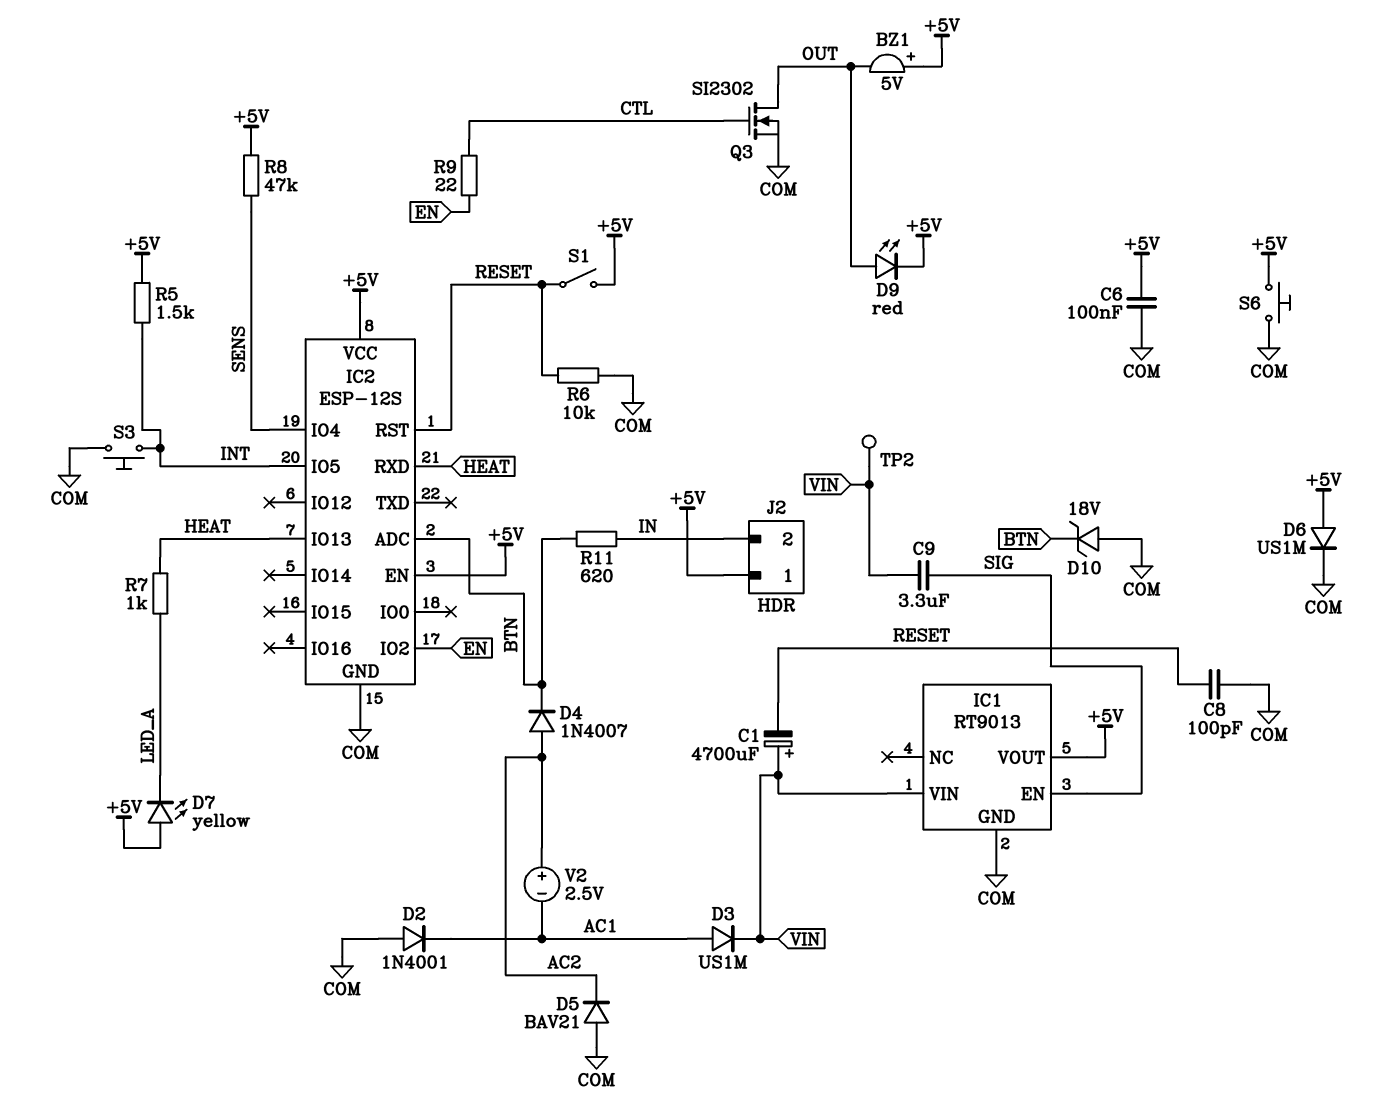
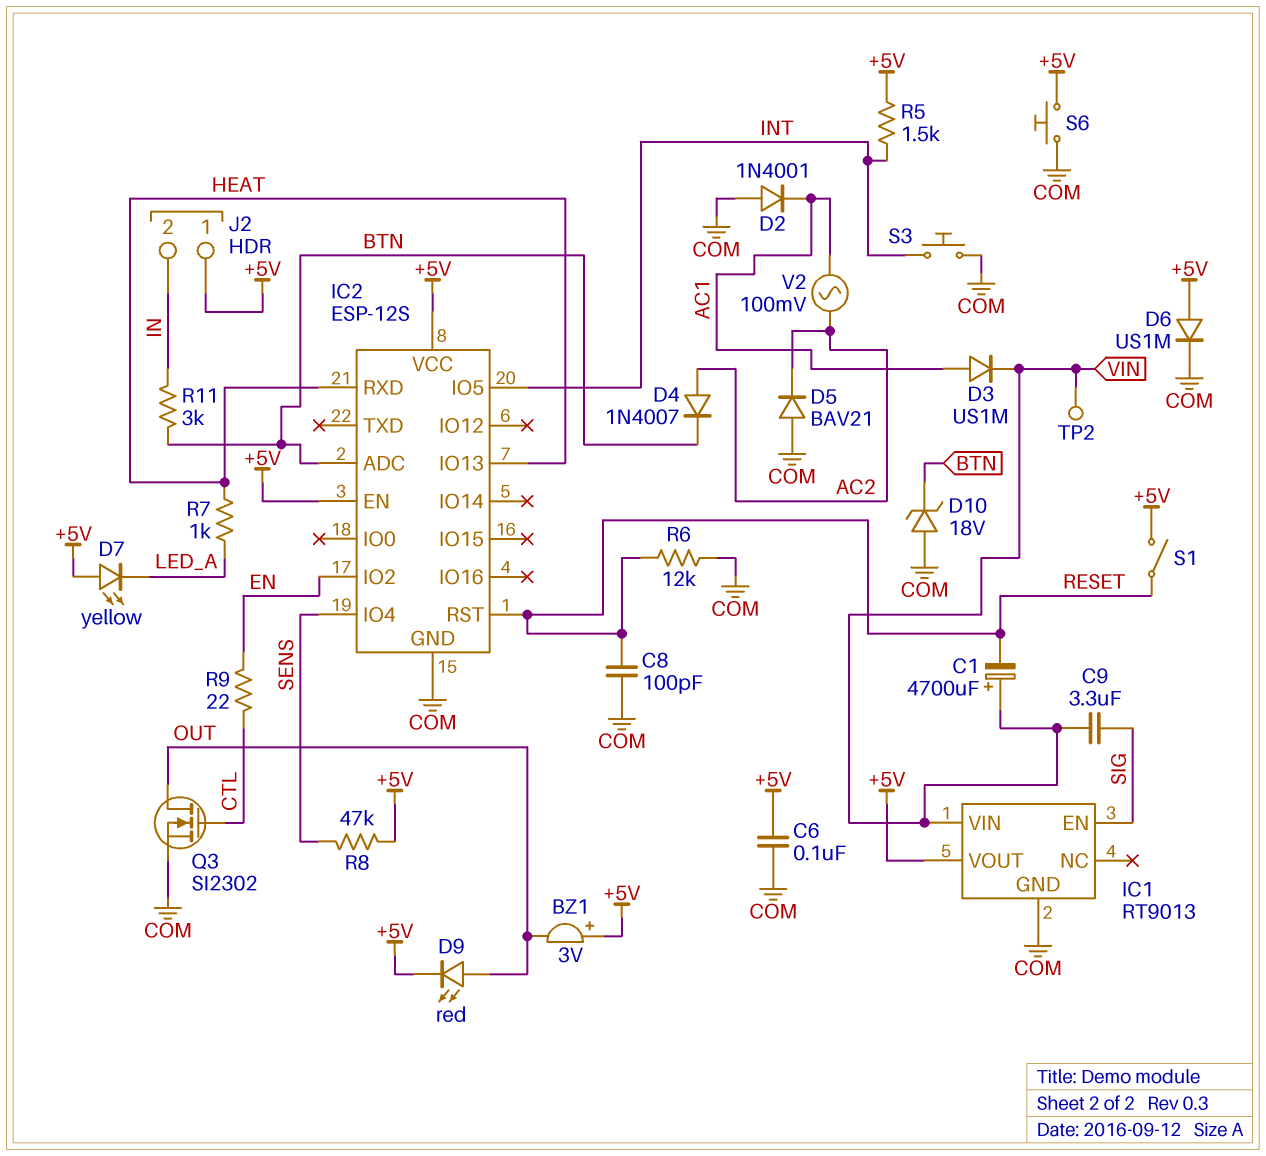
BZ1: buzzer 5V (plus +5V, minus OUT) -> buzzer 3V (plus +5V, minus OUT)
R6: 10k (COM, RESET) -> 12k (COM, RESET)
R11: 620 (BTN, IN) -> 3k (BTN, IN)
V2: 2.5V (plus AC2, minus AC1) -> AC 100mV (AC1, AC2)

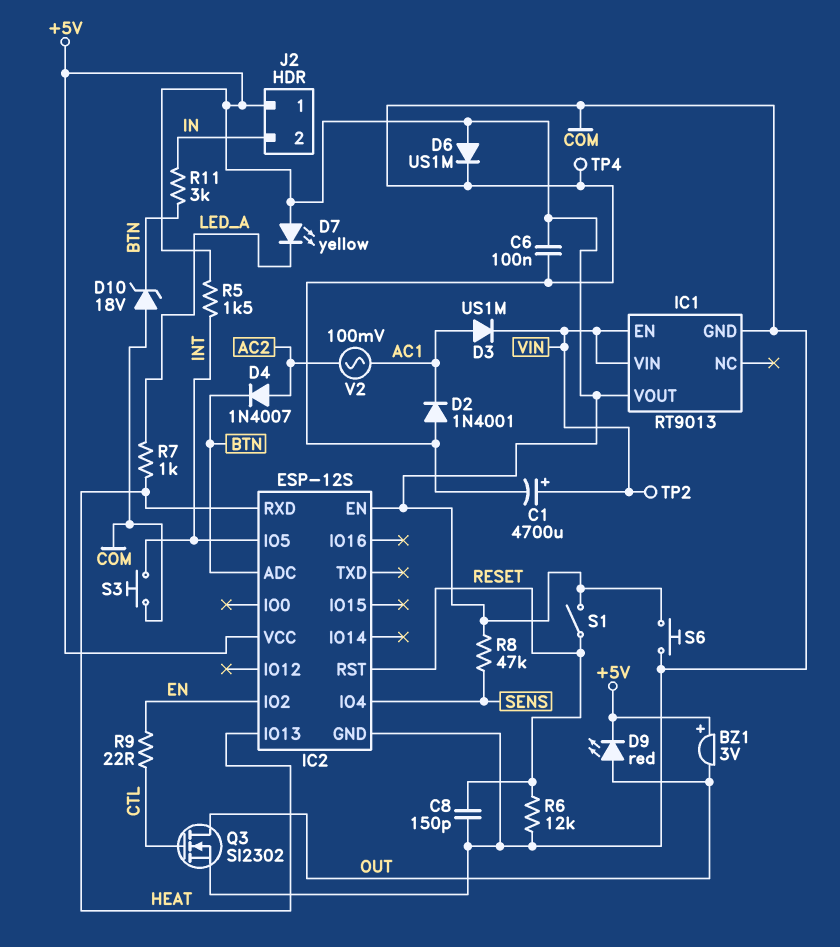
C1: 4700uF (plus VIN, minus RESET) -> 4700uF (plus VIN, minus COM)
C8: 100pF (COM, RESET) -> 150pF (COM, RESET)
C9: 3.3uF (SIG, VIN) -> none
D5: diode BAV21 (A COM, K AC2) -> none
IC1 pin EN: SIG -> VIN
TP4: none -> test point (COM)

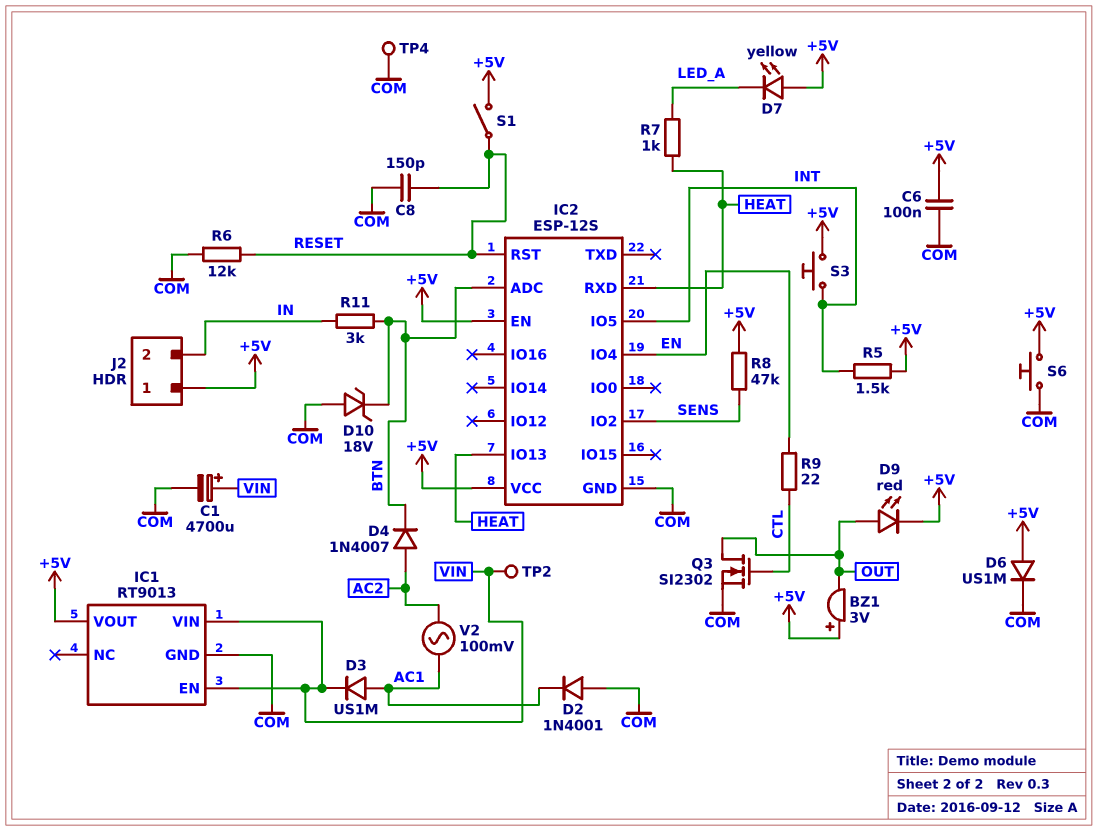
IC2 pin IO2: EN -> SENS
IC2 pin IO4: SENS -> EN
S3: button (COM, INT) -> button (+5V, INT)

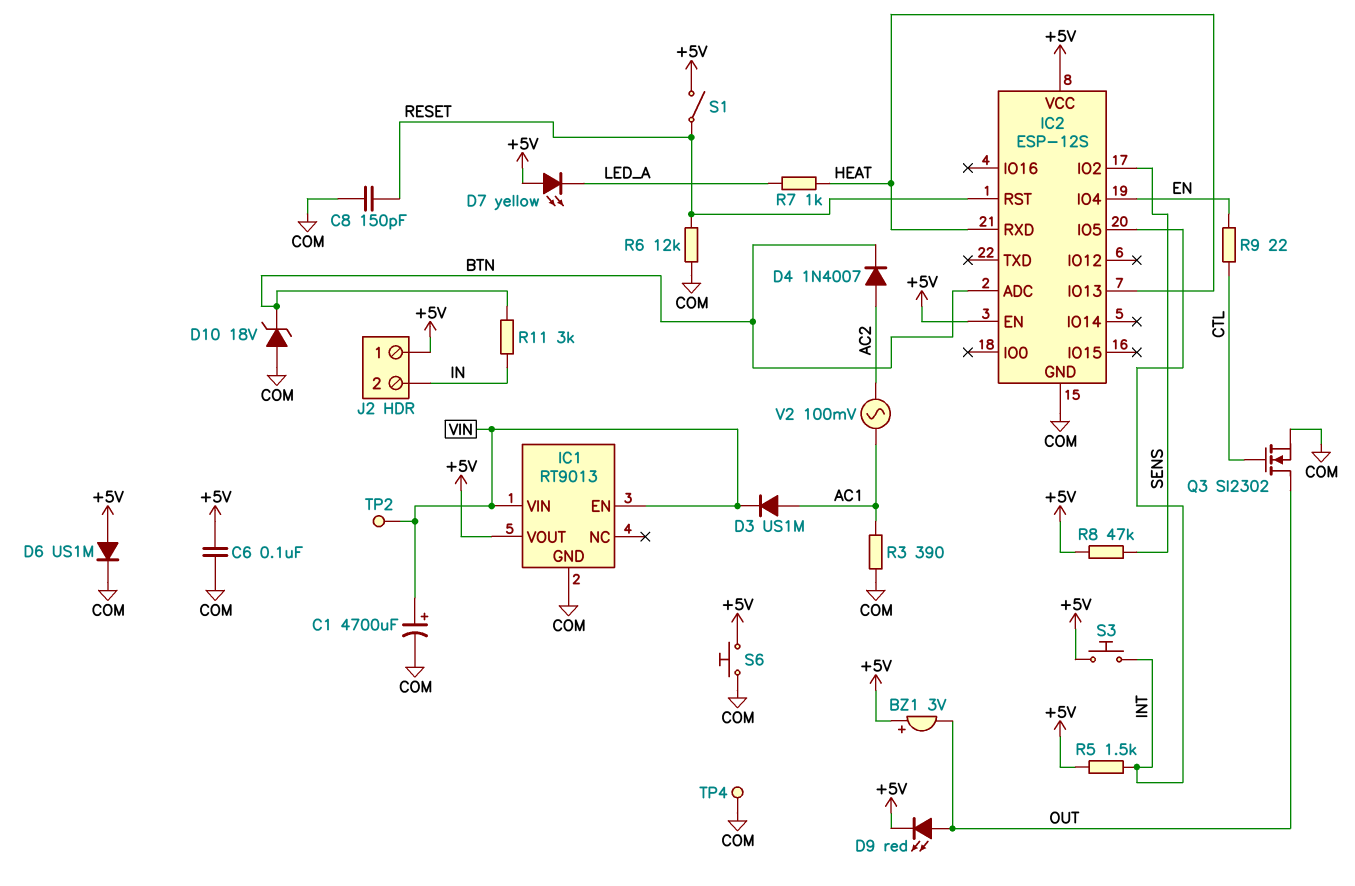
D2: diode 1N4001 (A COM, K AC1) -> none
R3: none -> 390 (AC1, COM)

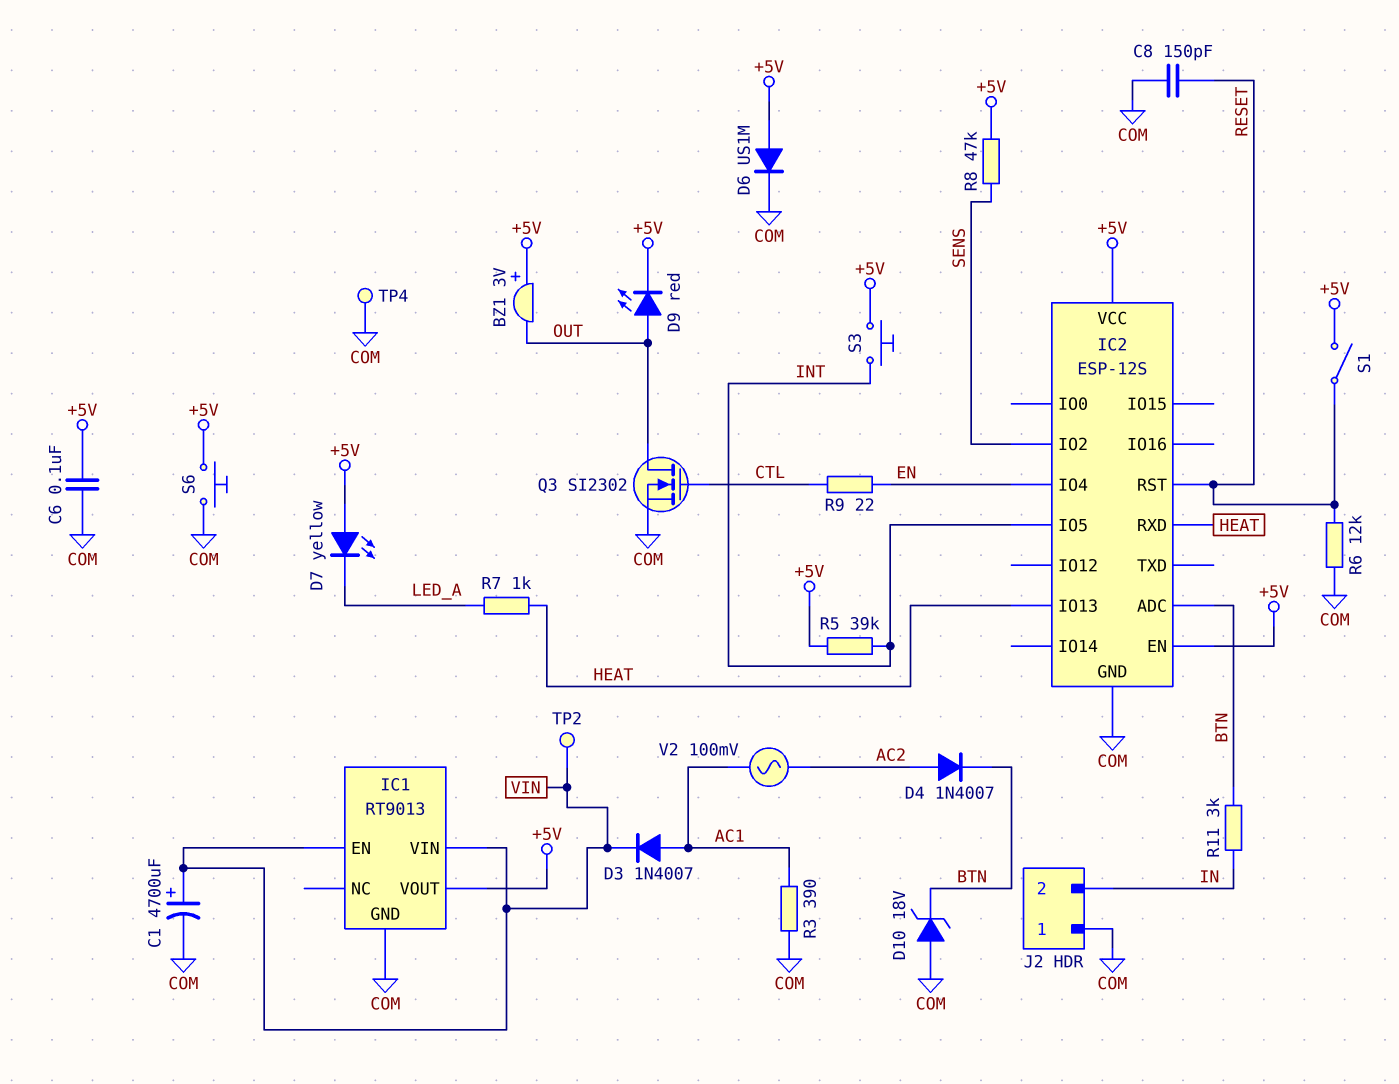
D3: diode US1M (A AC1, K VIN) -> diode 1N4007 (A AC1, K VIN)
J2 pin 1: +5V -> COM
R5: 1.5k (+5V, INT) -> 39k (+5V, INT)

